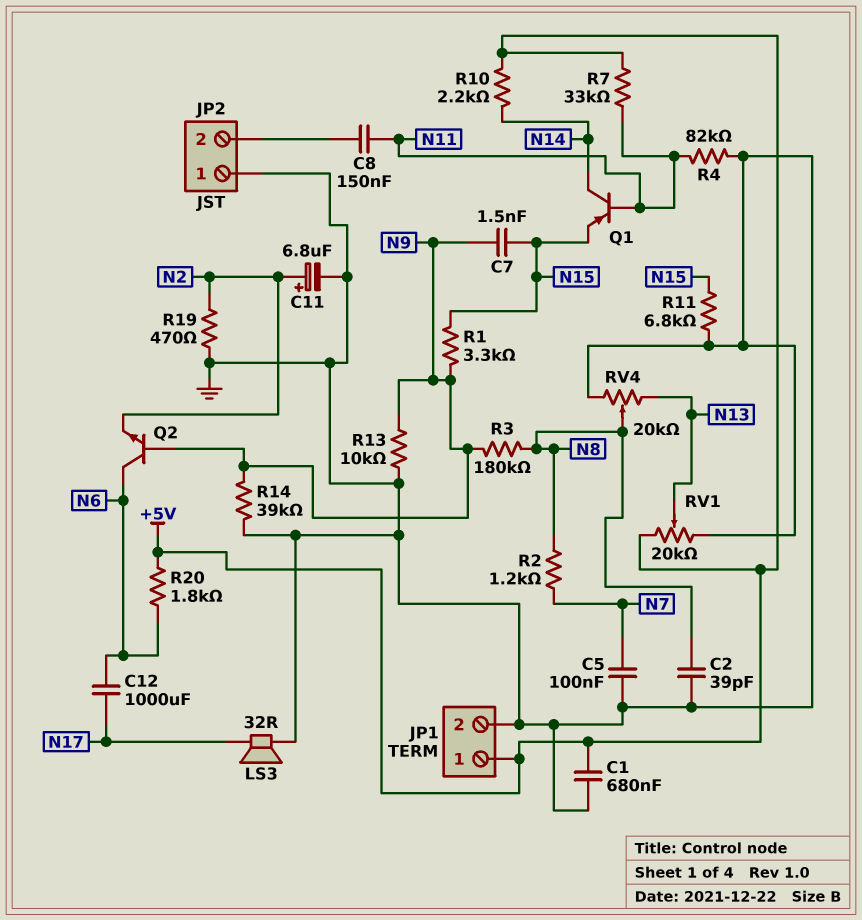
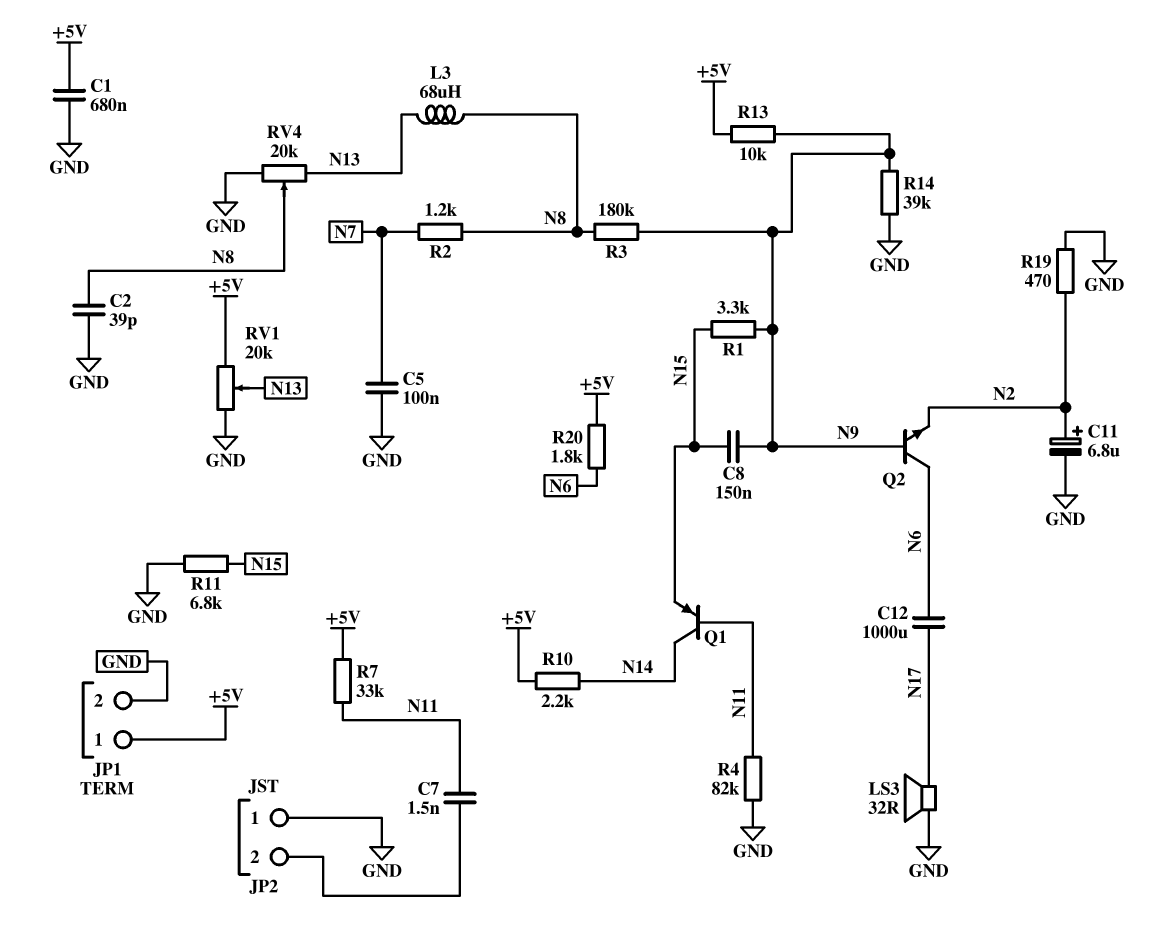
C7: 1.5nF (N9, N15) -> 1.5nF (JP2/2, N11)
C8: 150nF (JP2/2, N11) -> 150nF (N9, N15)
L3: none -> 68uH (N8, N13)
R13: 10k (GND, N9) -> 10k (+5V, N9)

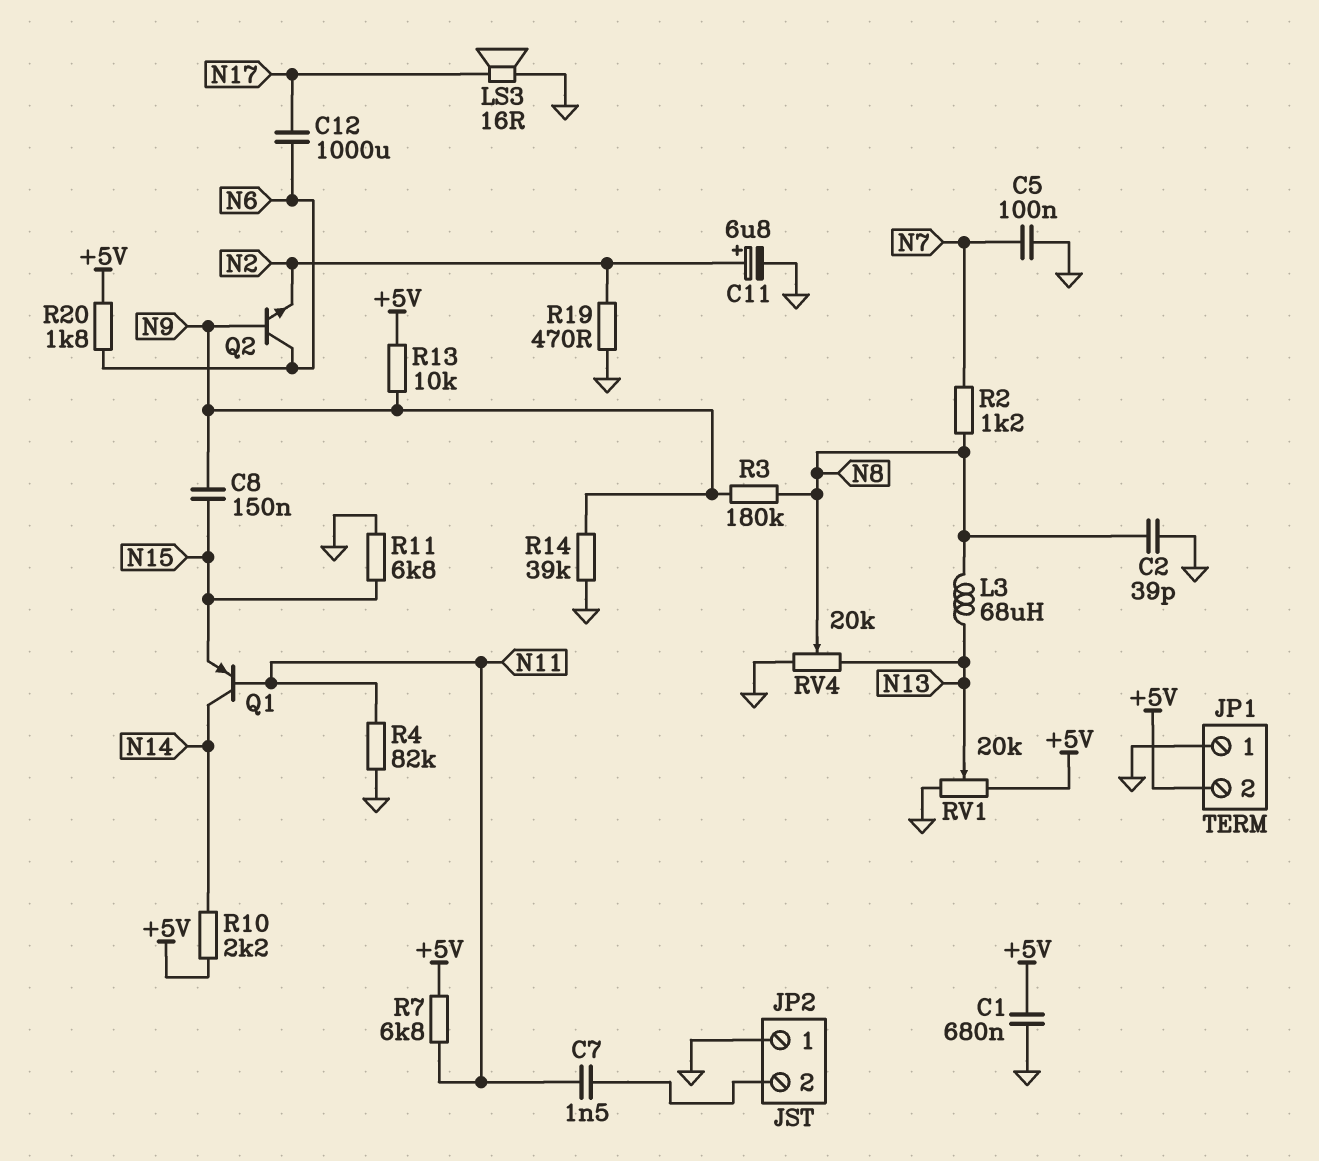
JP1 pin 1: +5V -> GND
JP1 pin 2: GND -> +5V
LS3: speaker 32R (GND, N17) -> speaker 16R (GND, N17)
R1: 3.3k (N9, N15) -> none
R7: 33k (+5V, N11) -> 6.8k (+5V, N11)

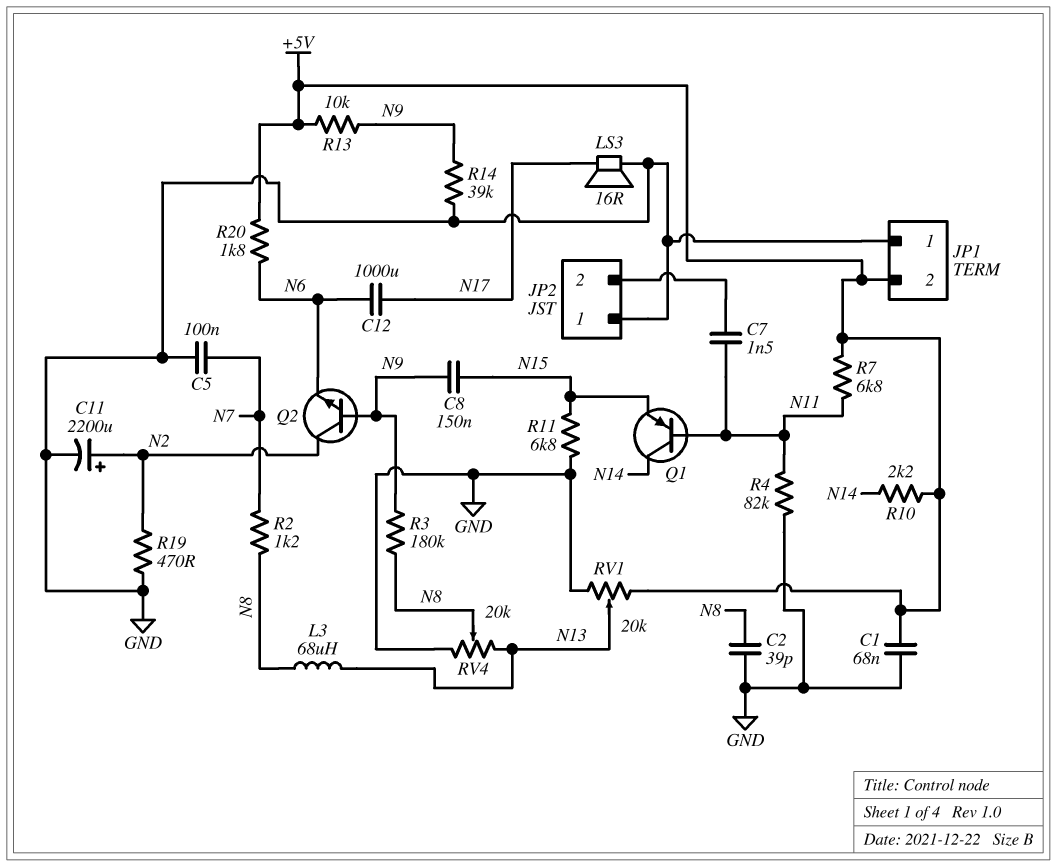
C1: 680nF (+5V, GND) -> 68nF (+5V, GND)
C11: 6.8uF (plus N2, minus GND) -> 2200uF (plus N2, minus GND)
Q2: NPN (B N9, C N6, E N2) -> NPN (B N9, C N2, E N6)

